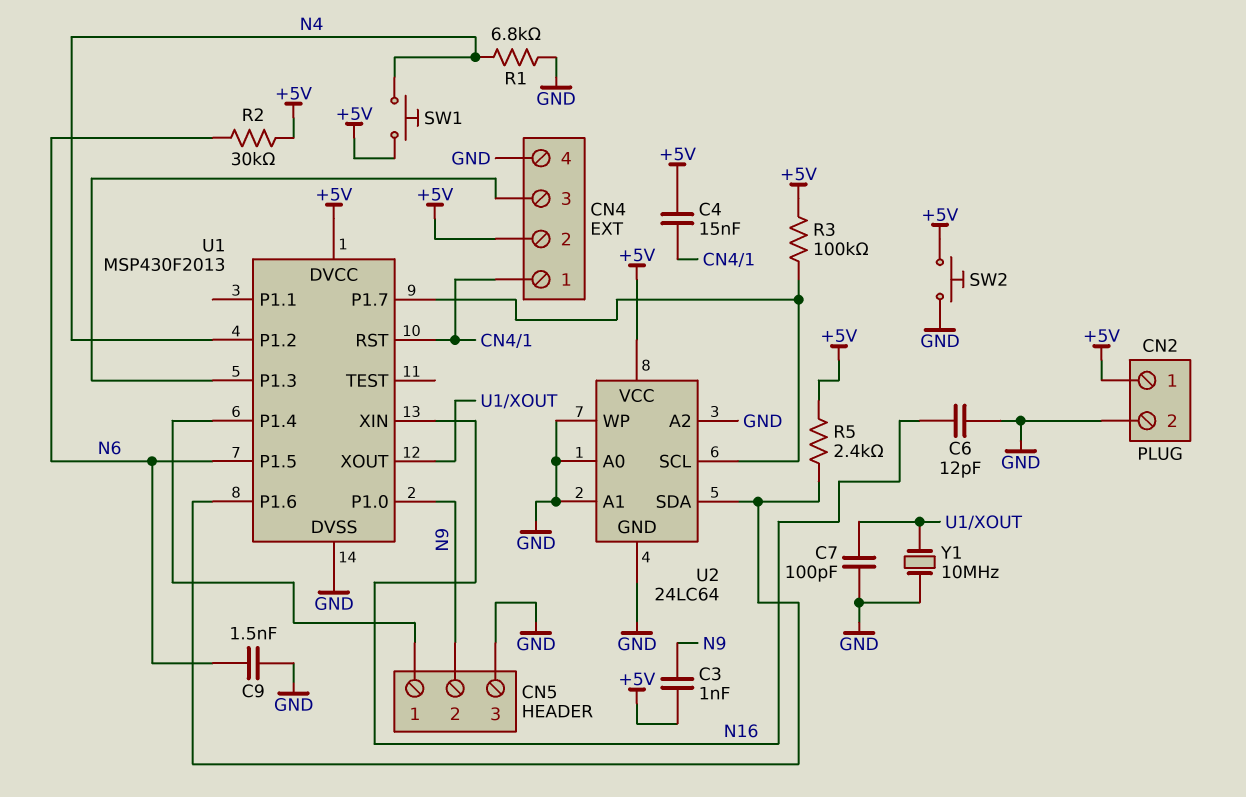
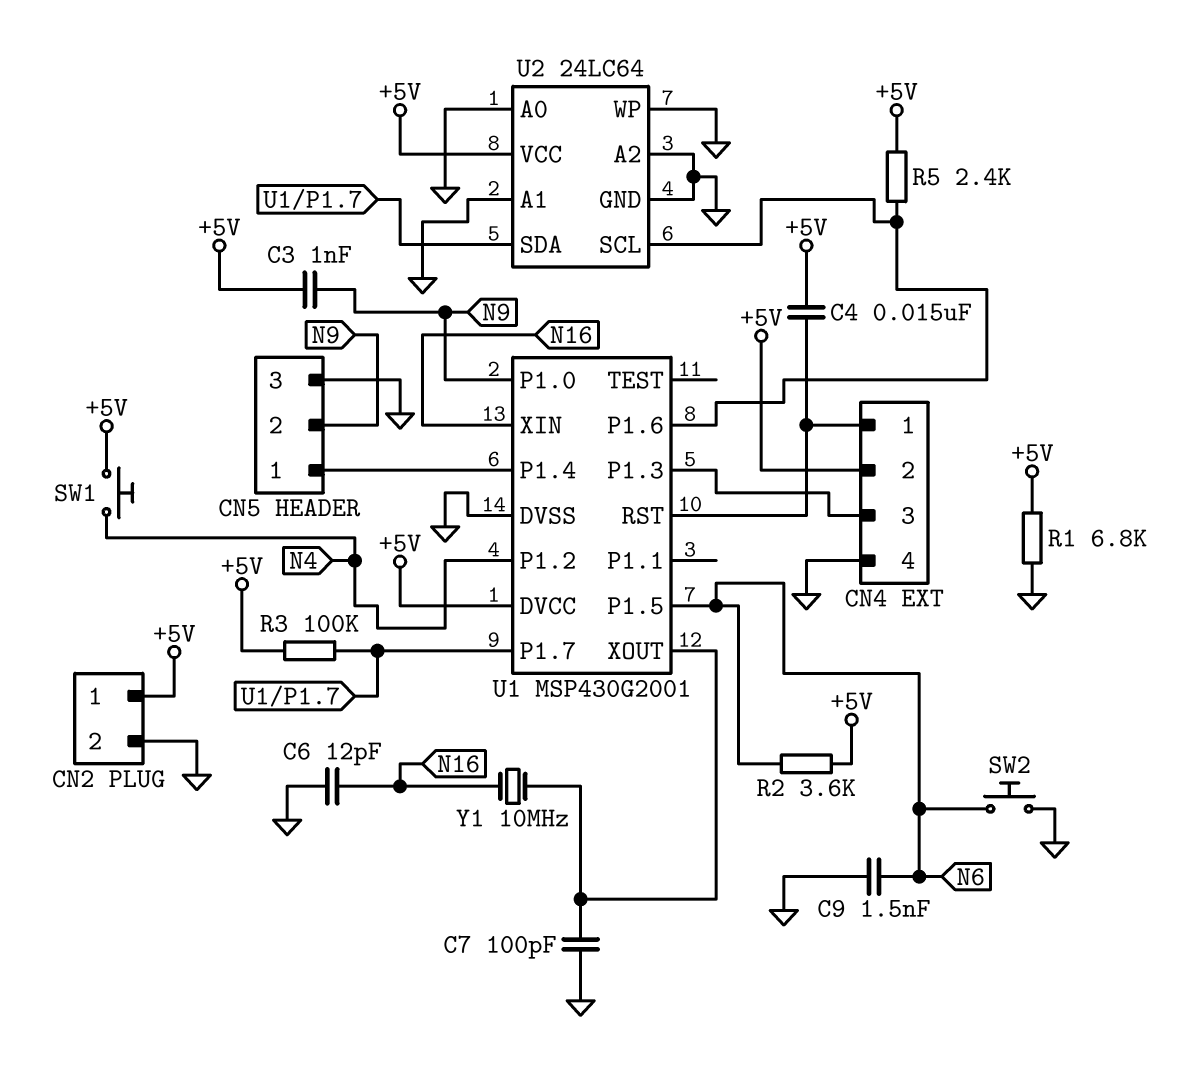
R1: 6.8k (GND, N4) -> 6.8k (+5V, GND)
R2: 30k (+5V, N6) -> 3.6k (+5V, N6)
SW2: button (+5V, GND) -> button (GND, N6)
U1: MSP430F2013 -> MSP430G2001
U2 pin SCL: U1/P1.7 -> U1/P1.6
U2 pin SDA: U1/P1.6 -> U1/P1.7
Y1: 10MHz (GND, U1/XOUT) -> 10MHz (N16, U1/XOUT)

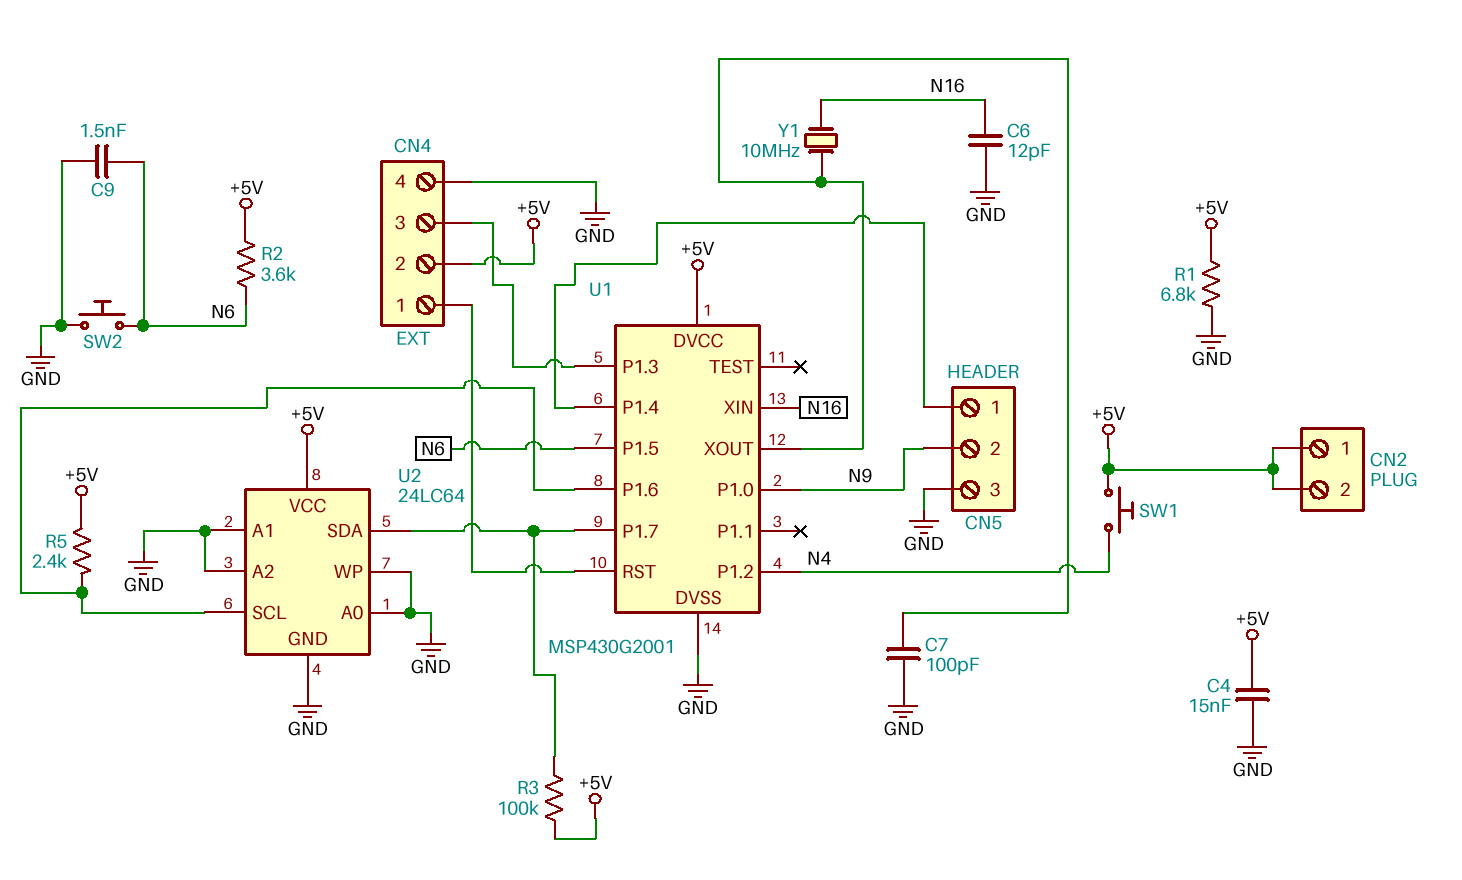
C3: 1nF (+5V, N9) -> none
C4: 15nF (+5V, CN4/1) -> 15nF (+5V, GND)
CN2 pin 2: GND -> +5V

